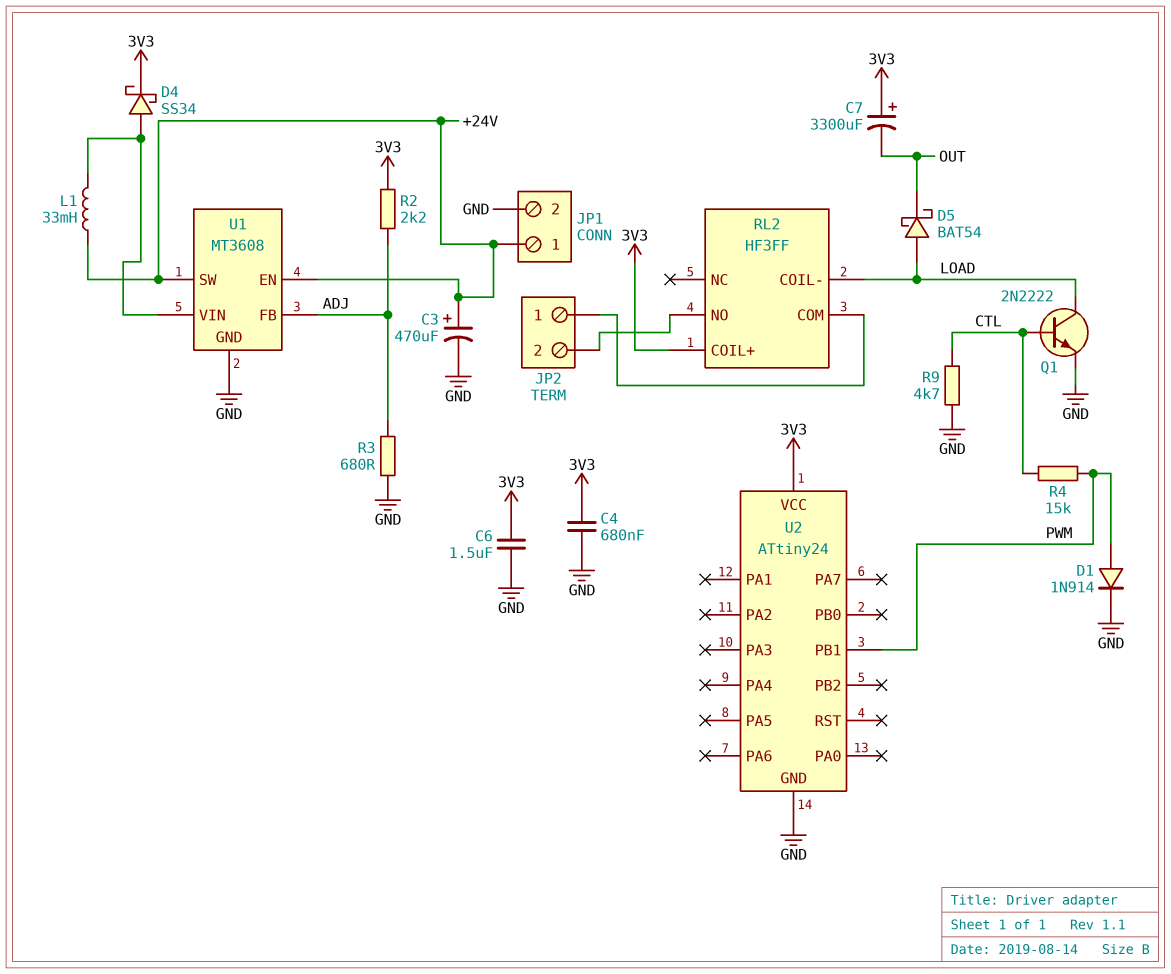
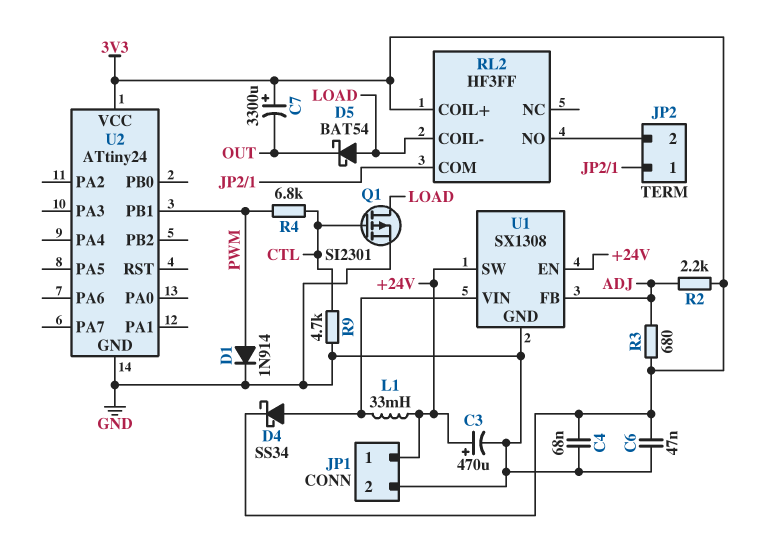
C4: 680nF (3V3, GND) -> 68nF (3V3, GND)
C6: 1.5uF (3V3, GND) -> 47nF (3V3, GND)
Q1: NPN 2N2222 (B CTL, C LOAD, E GND) -> PMOS SI2301 (G CTL, D LOAD, S GND)
R3: 680 (ADJ, GND) -> 680 (3V3, ADJ)
R4: 15k (CTL, PWM) -> 6.8k (CTL, PWM)
U1: MT3608 -> SX1308

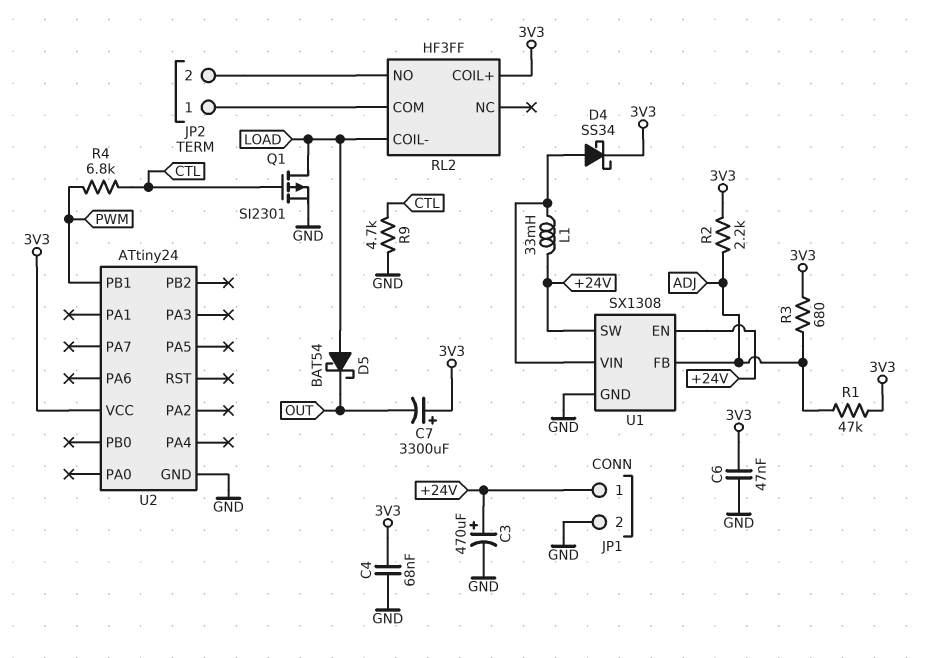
D1: diode 1N914 (A PWM, K GND) -> none
R1: none -> 47k (3V3, ADJ)

